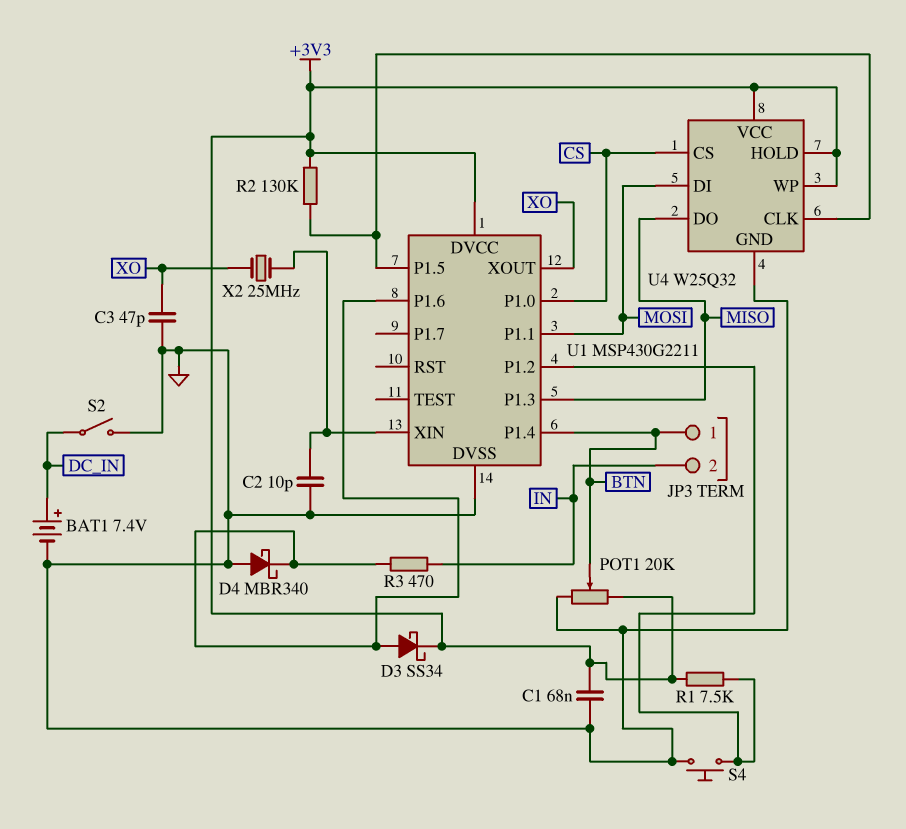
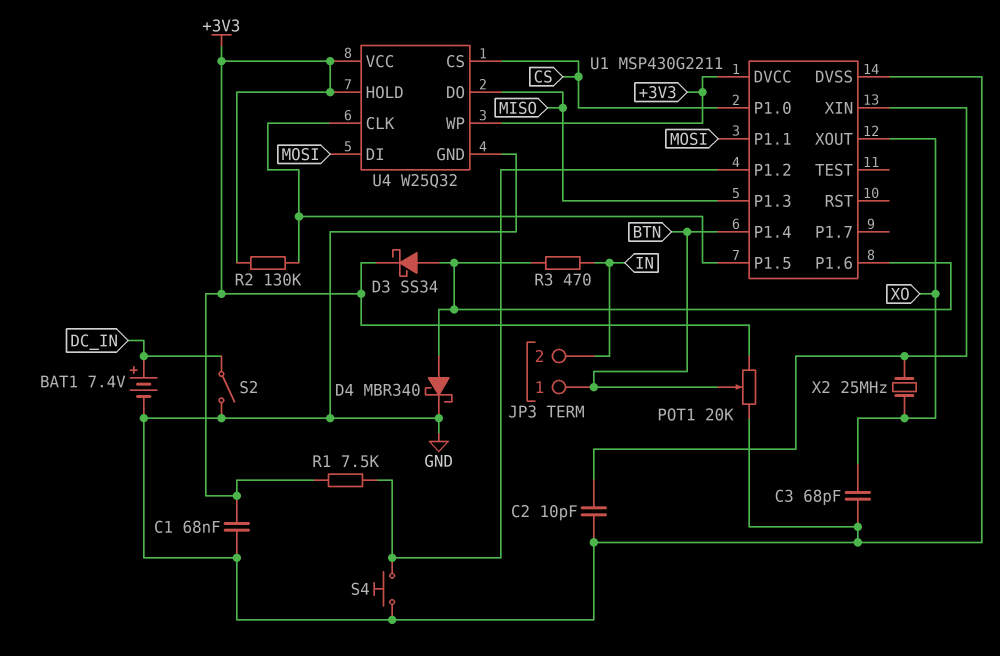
C3: 47pF (GND, XO) -> 68pF (GND, XO)
D4: schottky MBR340 (A GND, K U1/P1.6) -> schottky MBR340 (A U1/P1.6, K GND)

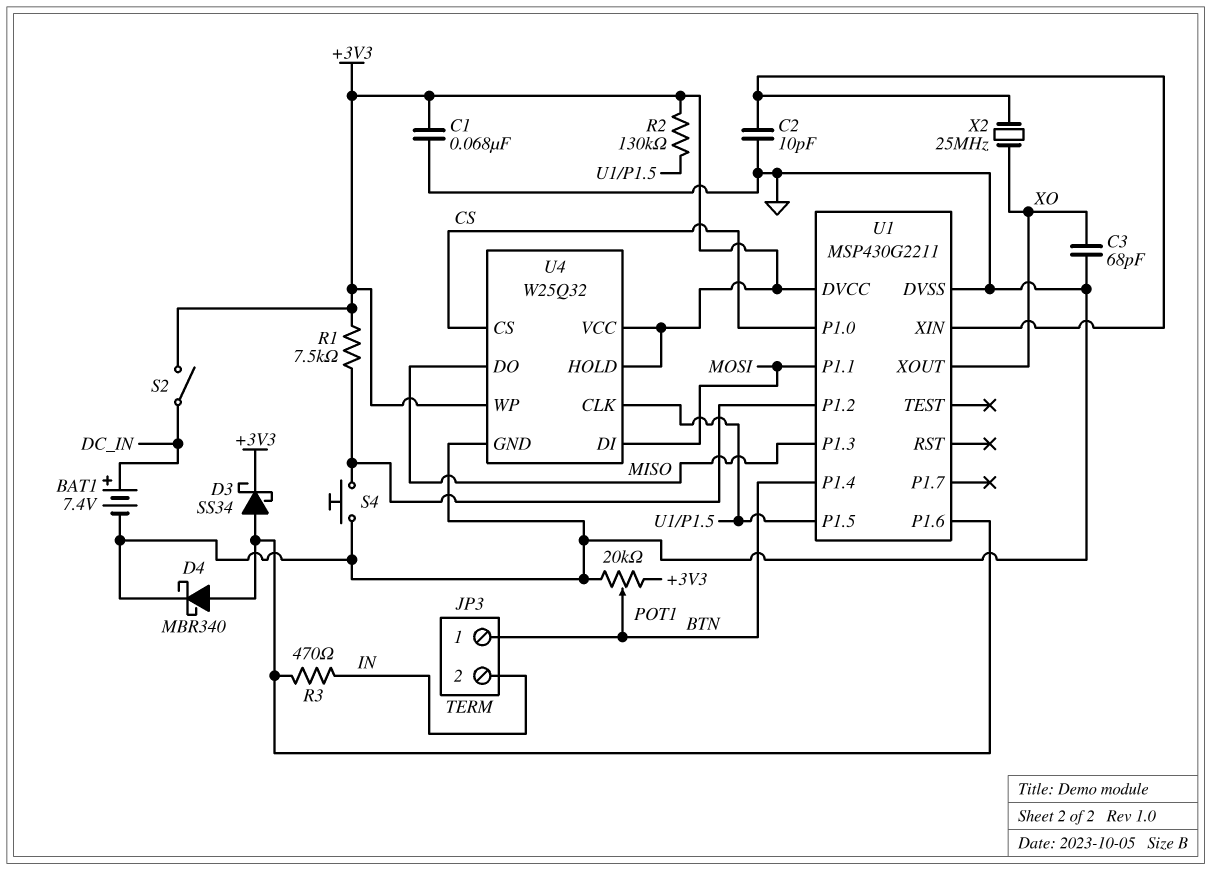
S2: switch (DC_IN, GND) -> switch (+3V3, DC_IN)

